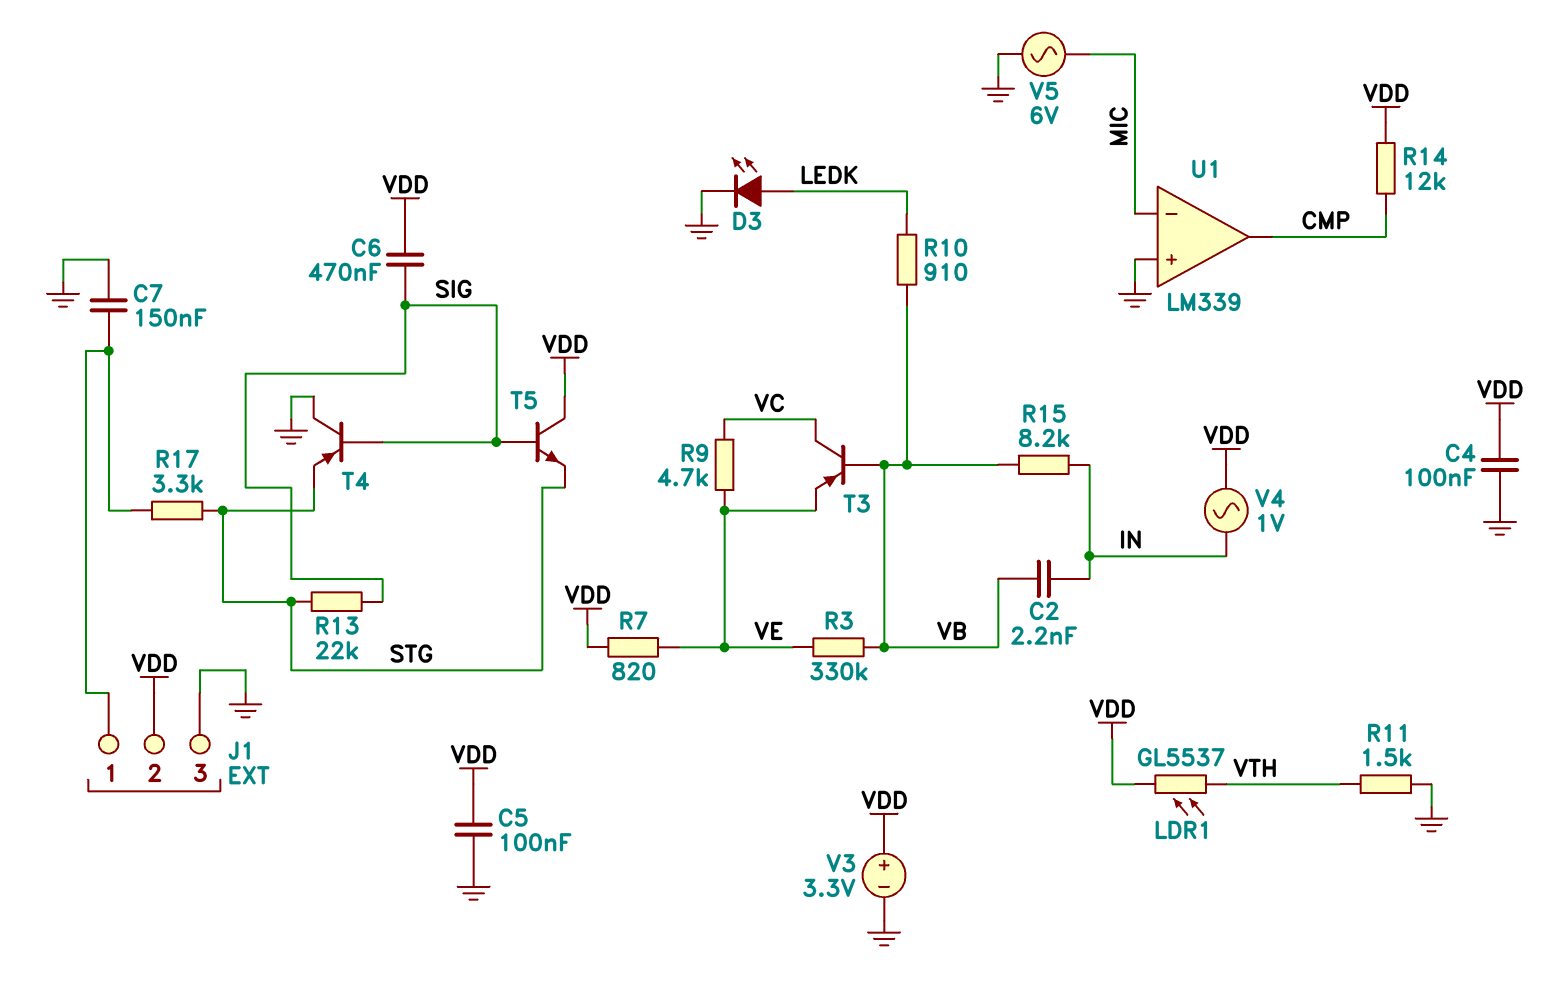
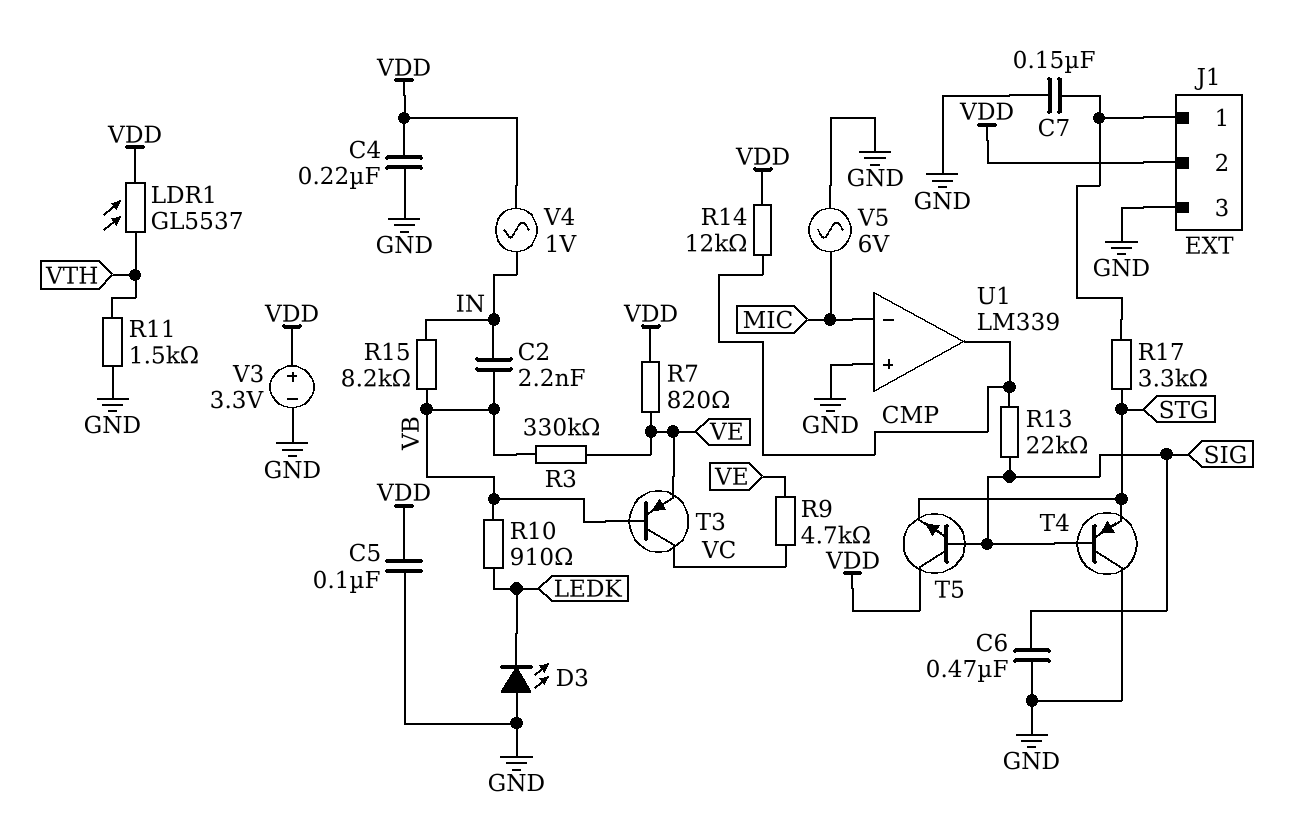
C4: 100nF (GND, VDD) -> 220nF (GND, VDD)
C6: 470nF (SIG, VDD) -> 470nF (GND, SIG)
D3: LED (A LEDK, K GND) -> LED (A GND, K LEDK)
R13: 22k (SIG, STG) -> 22k (CMP, SIG)

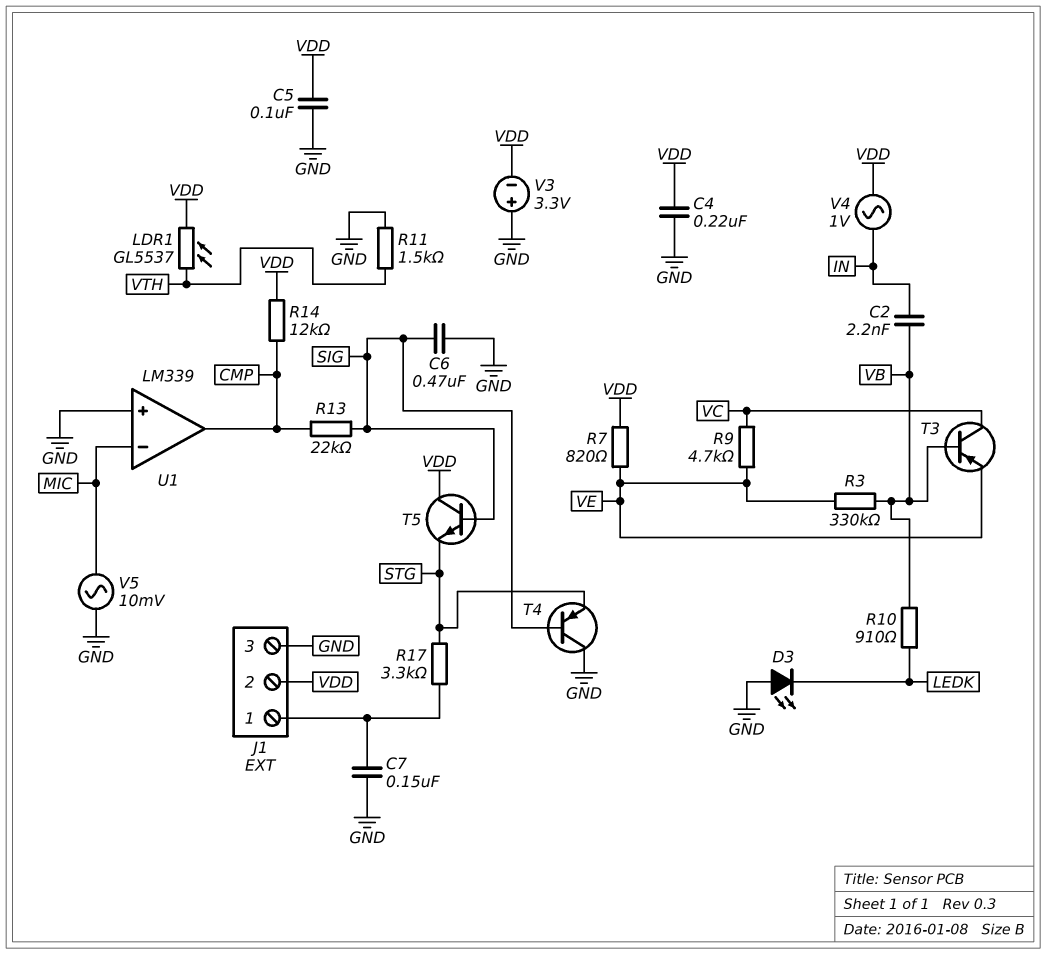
R15: 8.2k (IN, VB) -> none
V3: 3.3V (plus VDD, minus GND) -> 3.3V (plus GND, minus VDD)
V5: AC 6V (GND, MIC) -> AC 10mV (GND, MIC)

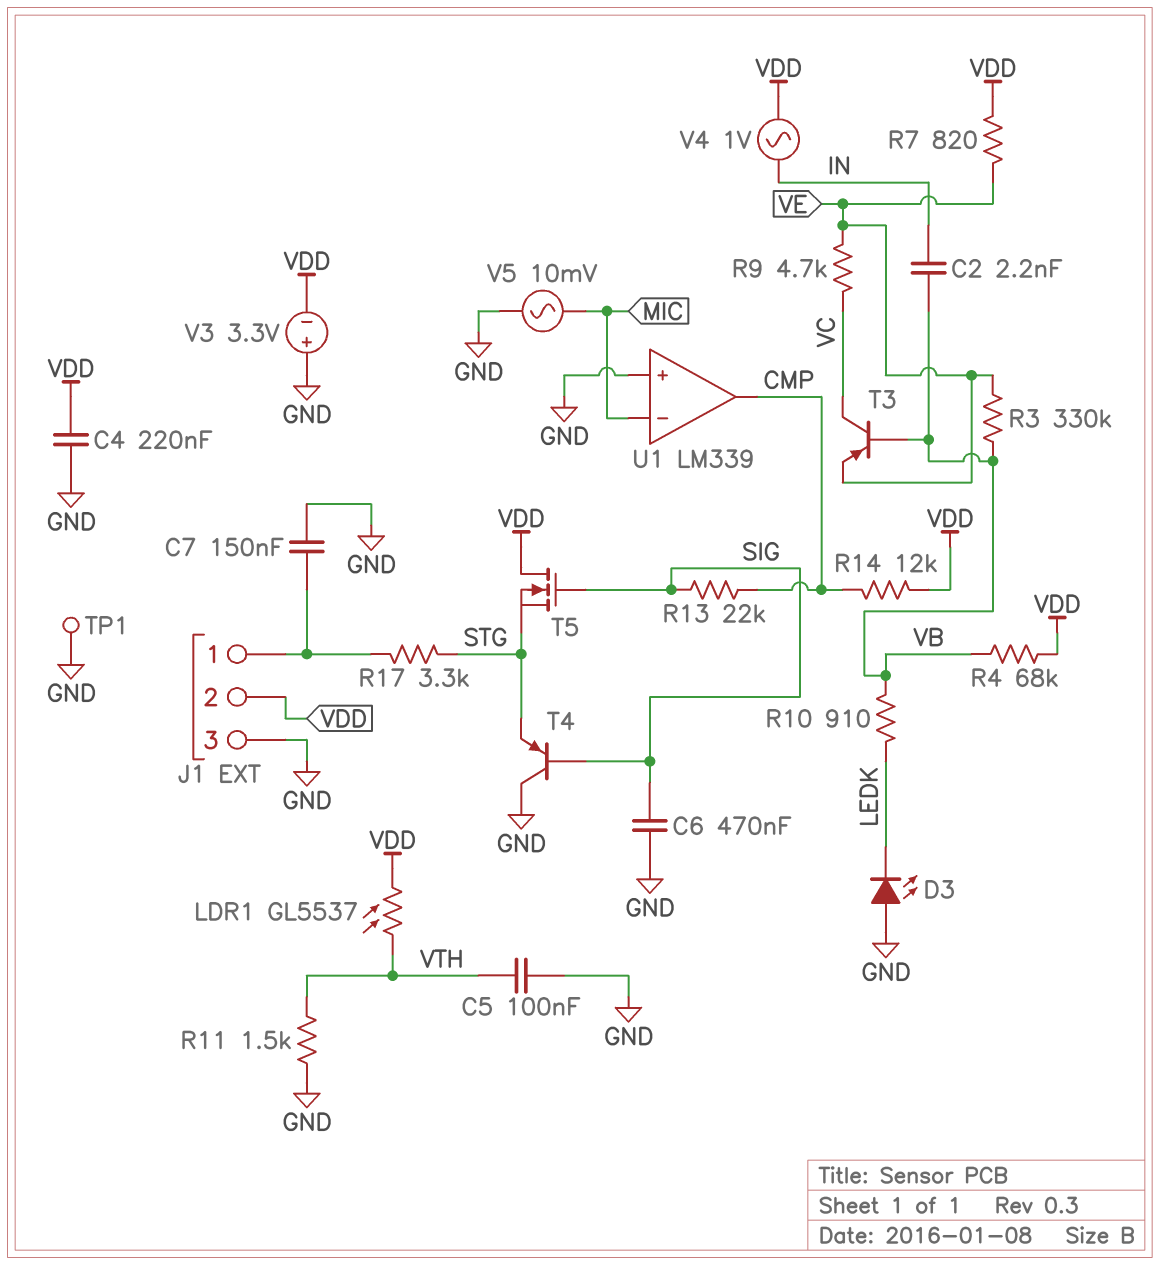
C5: 100nF (GND, VDD) -> 100nF (GND, VTH)
R4: none -> 68k (VB, VDD)
T5: NPN (B SIG, C VDD, E STG) -> NMOS (G SIG, D VDD, S STG)
TP1: none -> test point (GND)

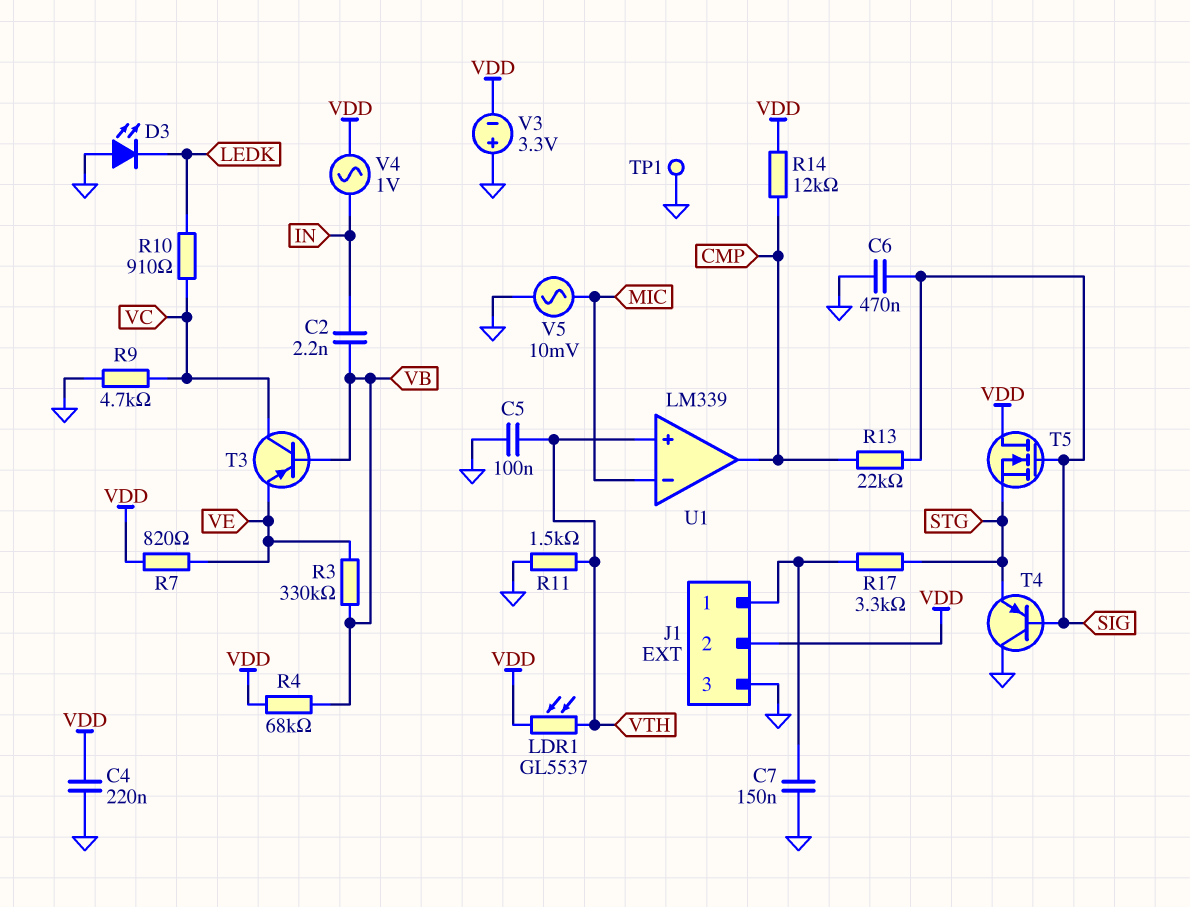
R9: 4.7k (VC, VE) -> 4.7k (GND, VC)
R10: 910 (LEDK, VB) -> 910 (LEDK, VC)
U1 pin in+: GND -> VTH

